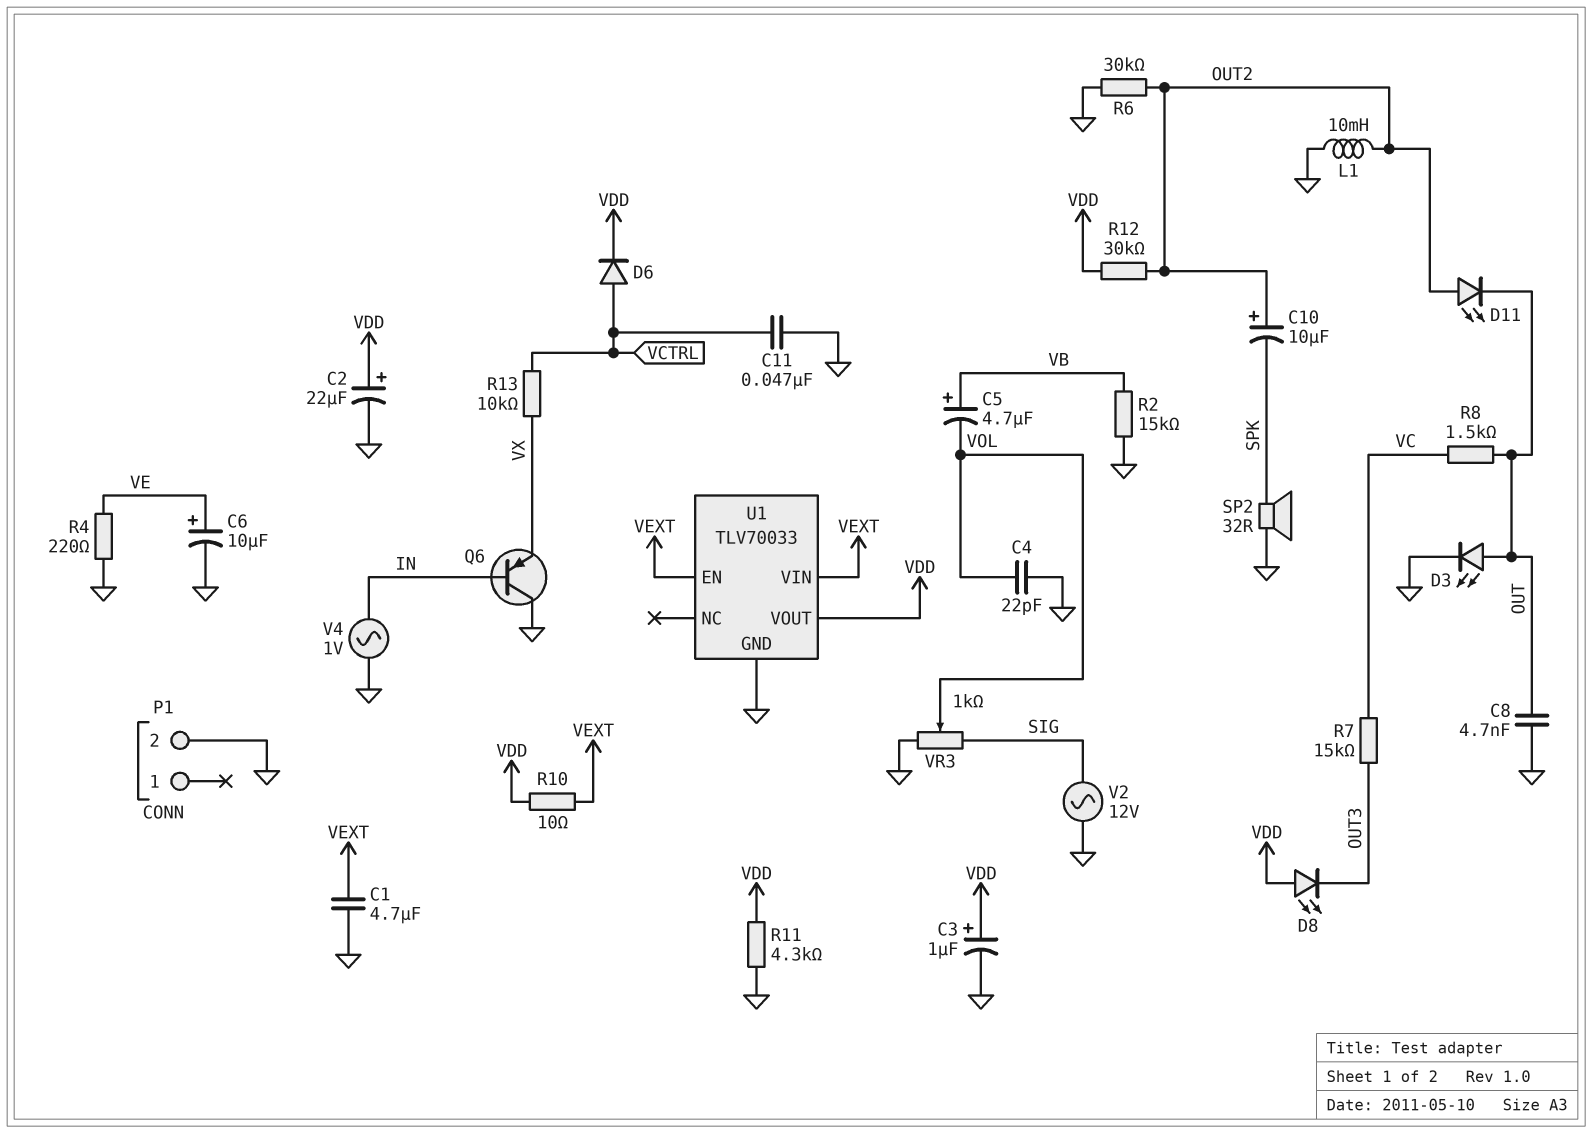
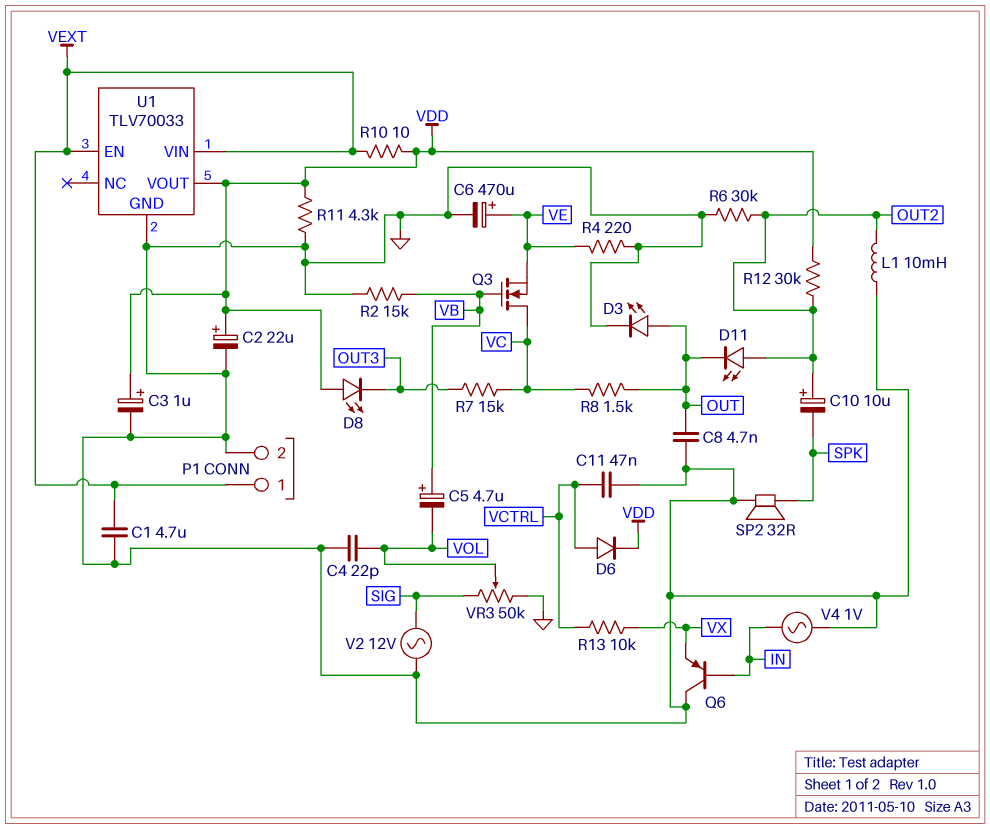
C6: 10uF (plus VE, minus GND) -> 470uF (plus VE, minus GND)
P1 pin 1: none -> VEXT
Q3: none -> NMOS (G VB, D VC, S VE)
VR3: 1k (GND, SIG, wiper VOL) -> 50k (GND, SIG, wiper VOL)

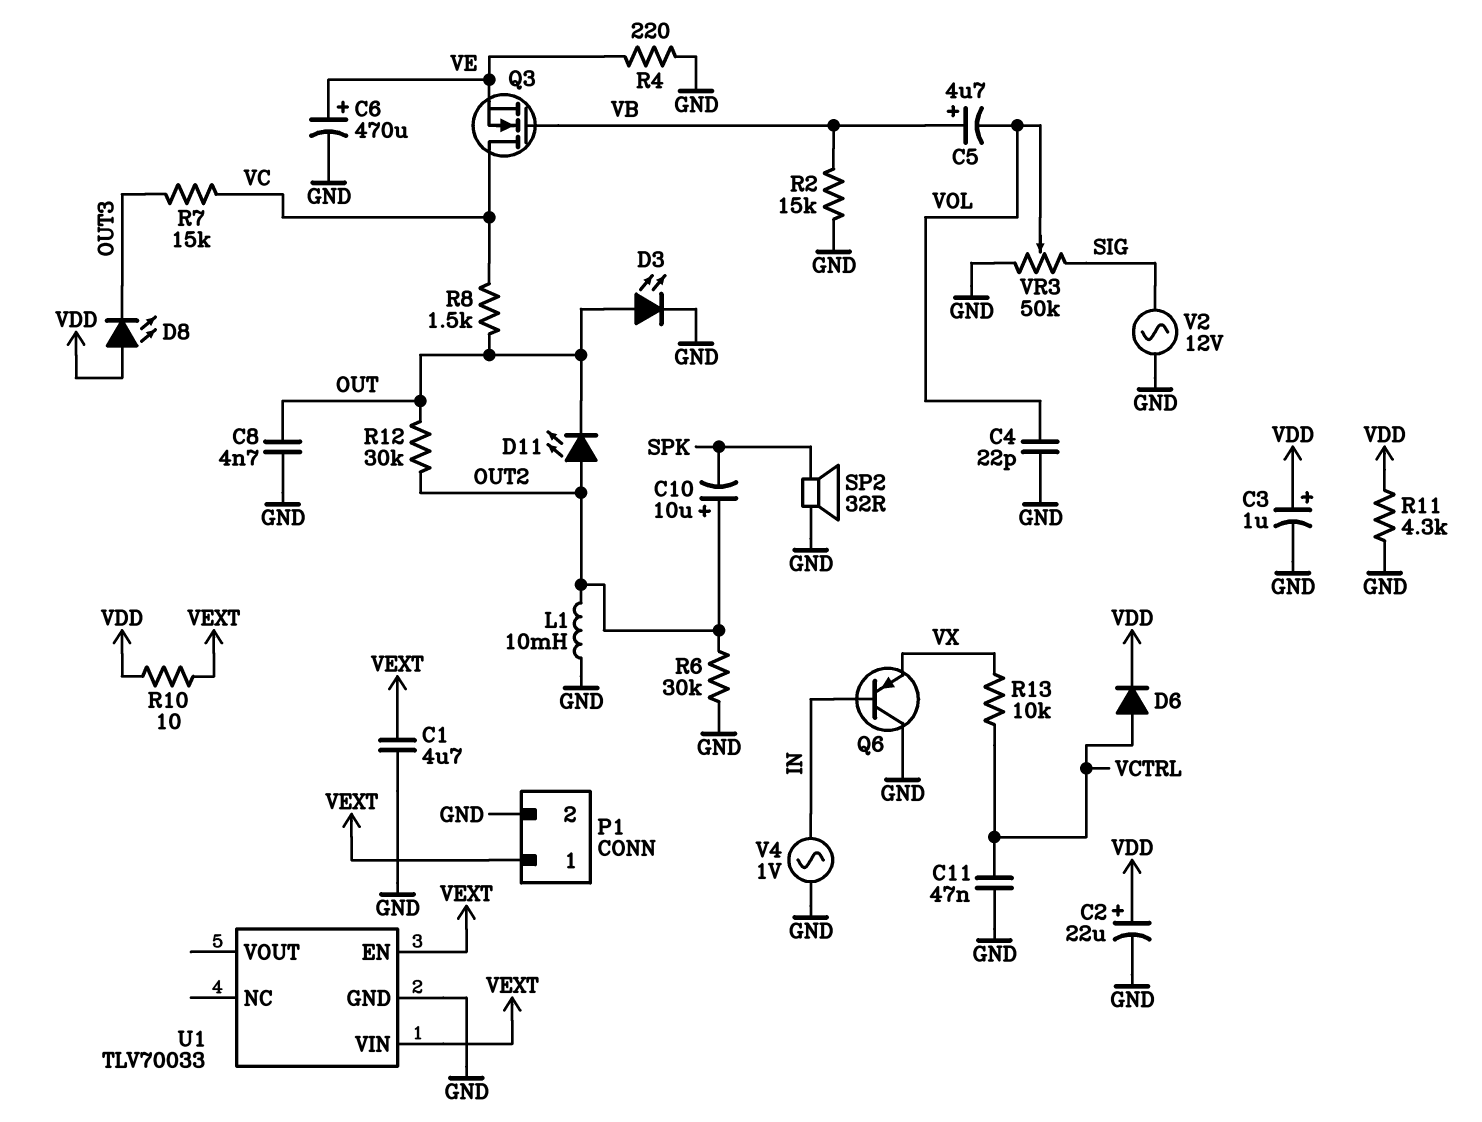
R12: 30k (OUT2, VDD) -> 30k (OUT, OUT2)
U1 pin VOUT: VDD -> none

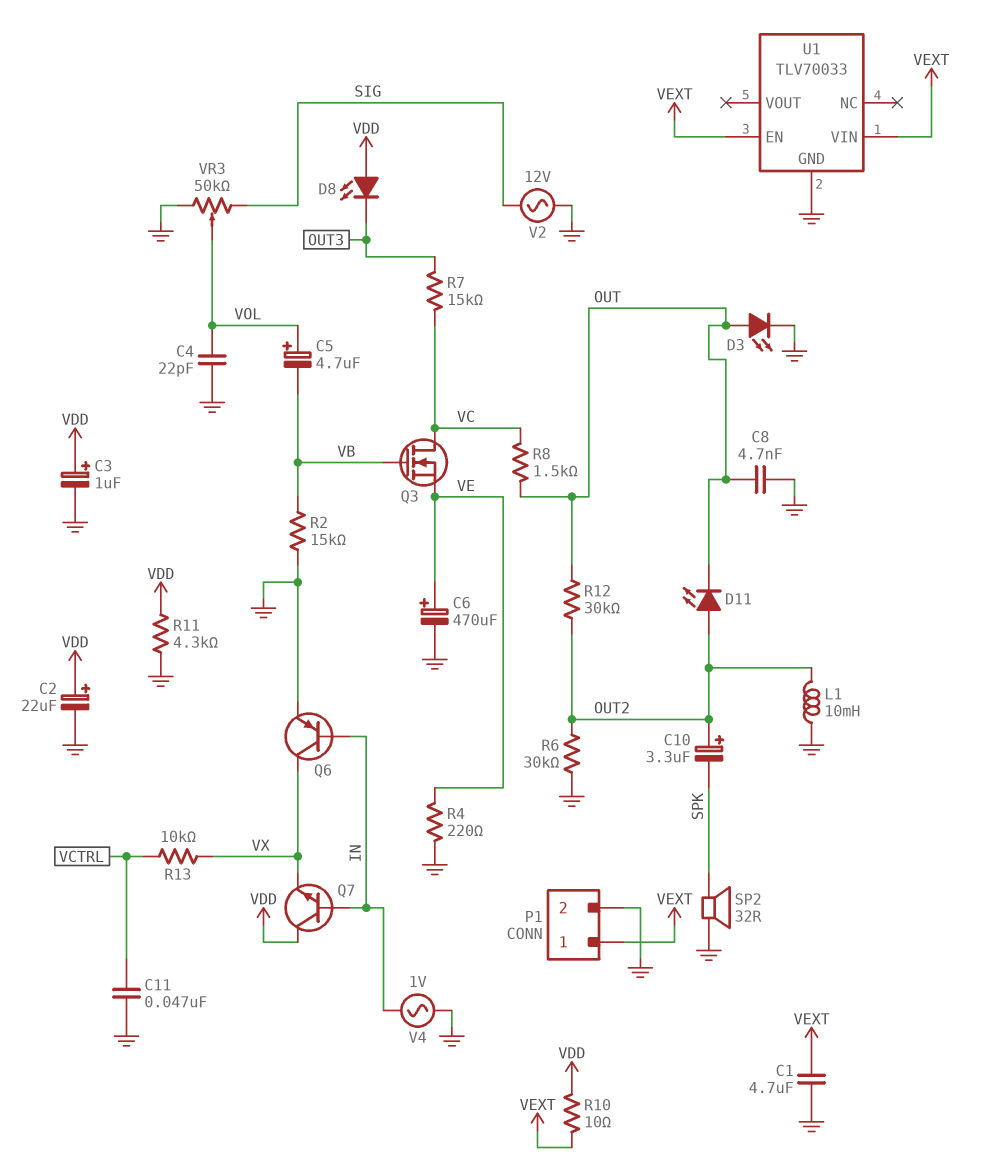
C5: 4.7uF (plus VB, minus VOL) -> 4.7uF (plus VOL, minus VB)
C10: 10uF (plus OUT2, minus SPK) -> 3.3uF (plus OUT2, minus SPK)
D6: diode (A VCTRL, K VDD) -> none
Q6: PNP (B IN, C GND, E VX) -> PNP (B IN, C VX, E GND)
Q7: none -> NPN (B IN, C VDD, E VX)

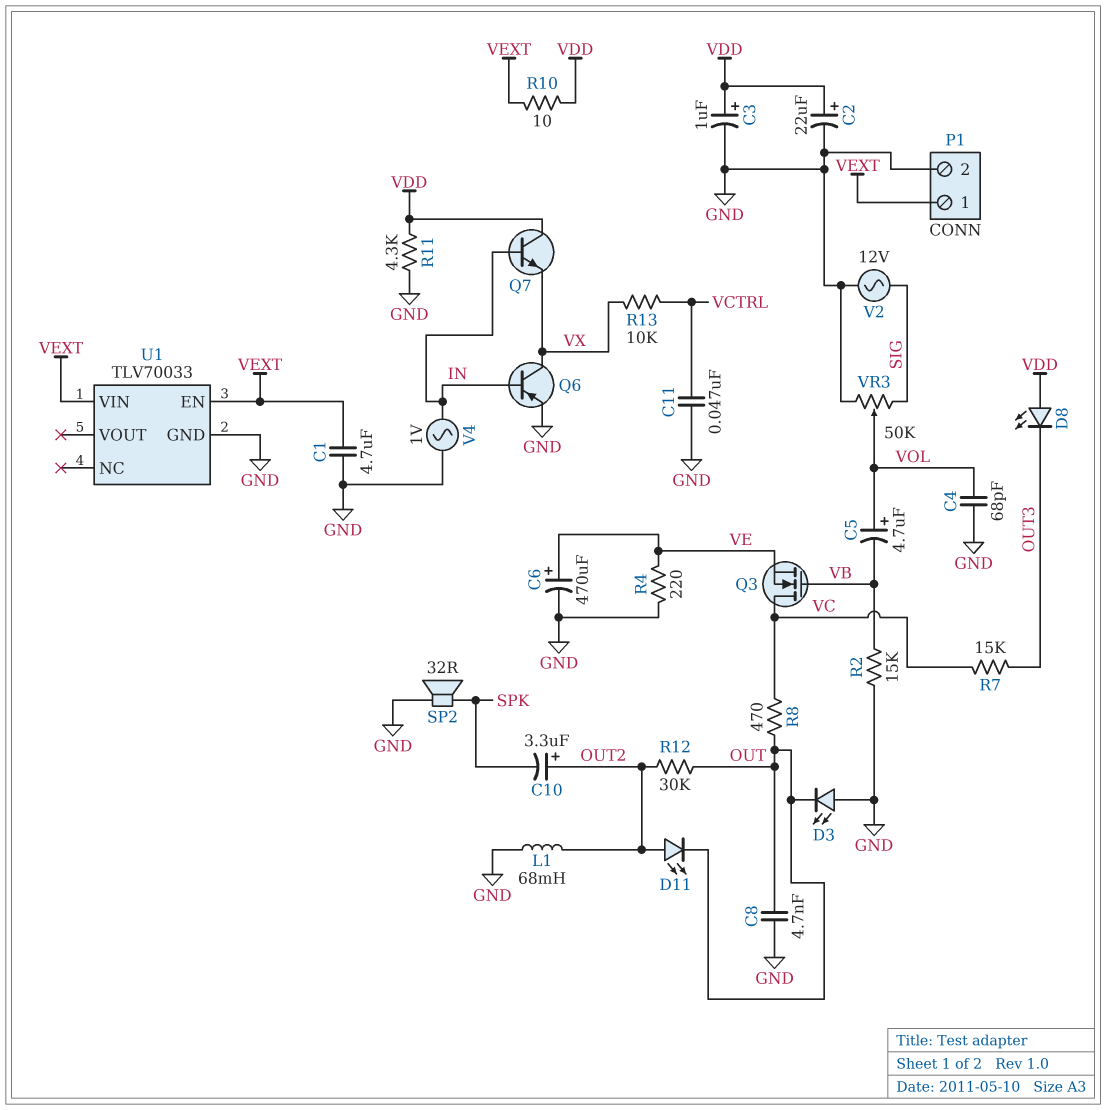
C4: 22pF (GND, VOL) -> 68pF (GND, VOL)
D3: LED (A OUT, K GND) -> LED (A GND, K OUT)
L1: 10mH (GND, OUT2) -> 68mH (GND, OUT2)
R6: 30k (GND, OUT2) -> none
R8: 1.5k (OUT, VC) -> 470 (OUT, VC)

